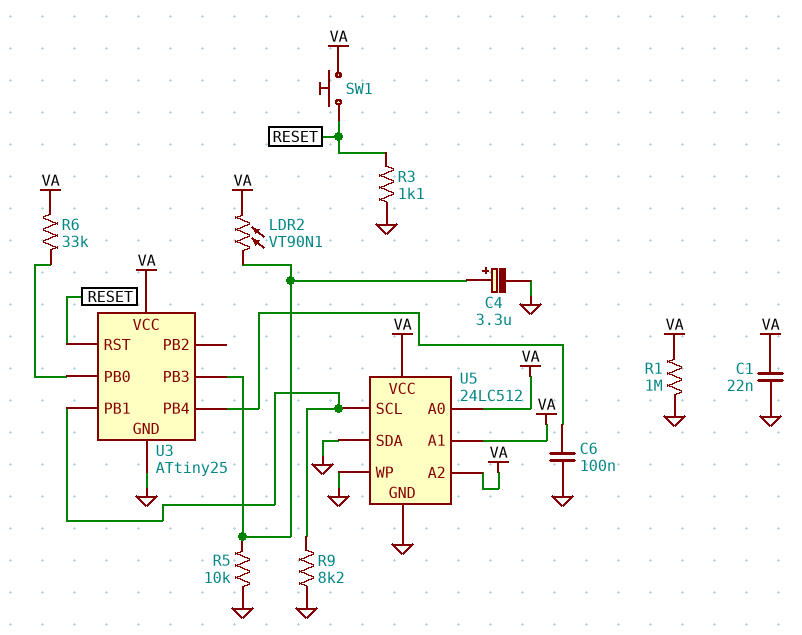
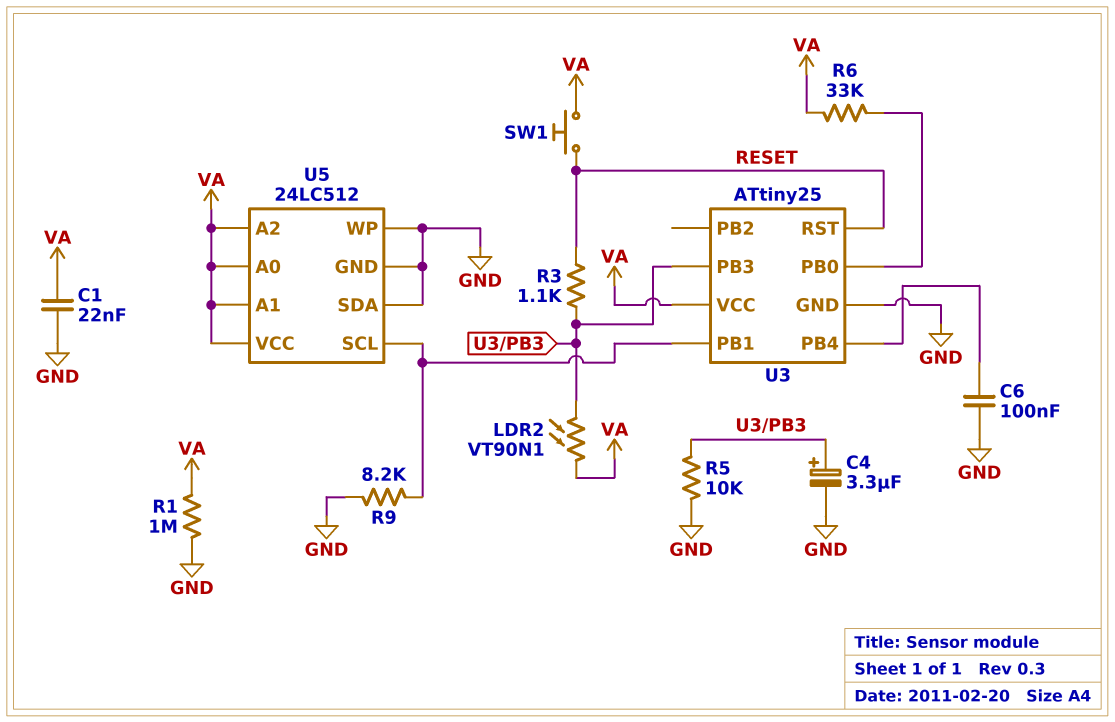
R3: 1.1k (GND, RESET) -> 1.1k (RESET, U3/PB3)

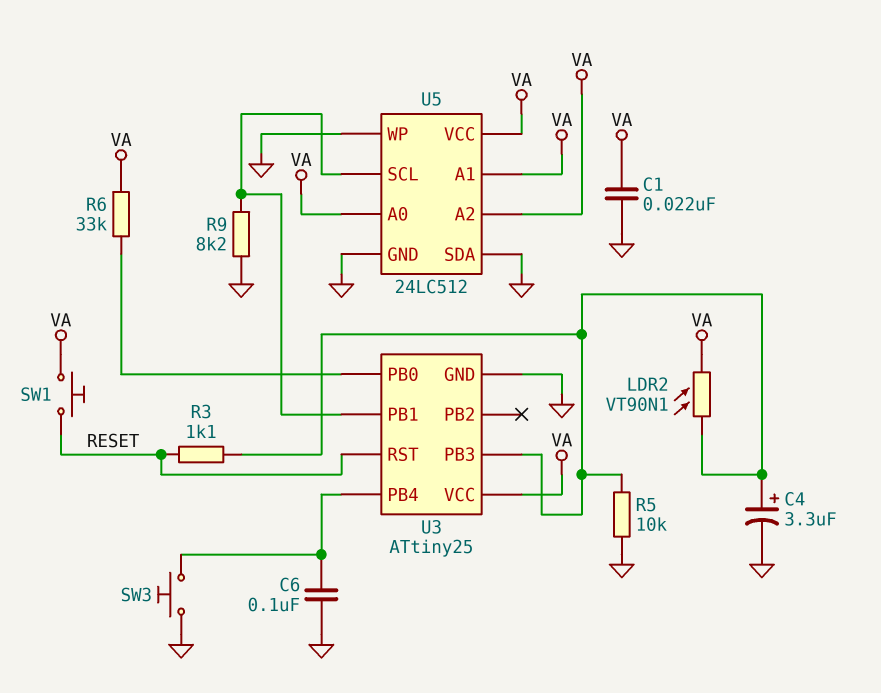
R1: 1M (GND, VA) -> none
SW3: none -> button (GND, U3/PB4)

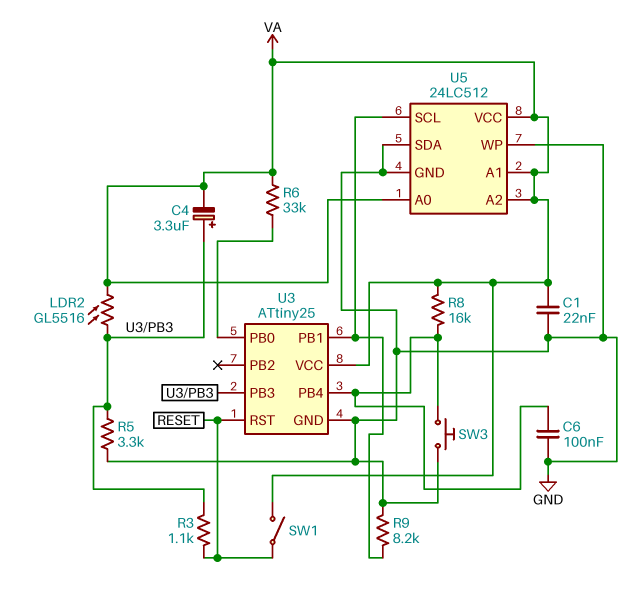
C4: 3.3uF (plus U3/PB3, minus GND) -> 3.3uF (plus U3/PB3, minus VA)
LDR2: VT90N1 (U3/PB3, VA) -> GL5516 (U3/PB3, VA)
R5: 10k (GND, U3/PB3) -> 3.3k (GND, U3/PB3)
R8: none -> 16k (U3/PB4, VA)
SW1: button (RESET, VA) -> switch (RESET, VA)

